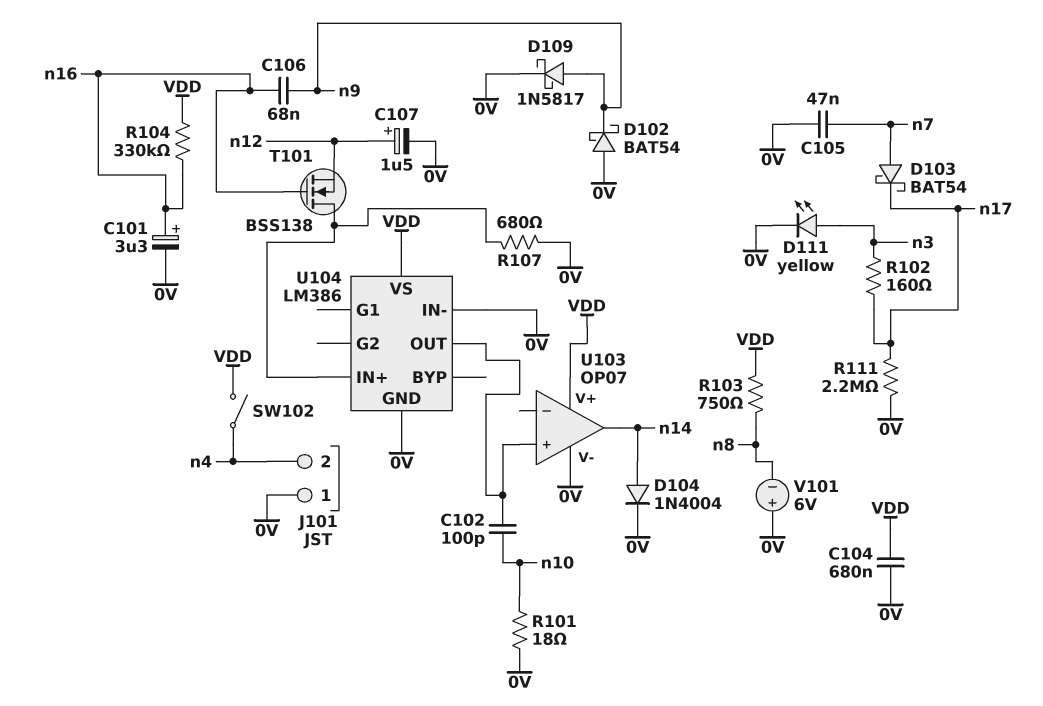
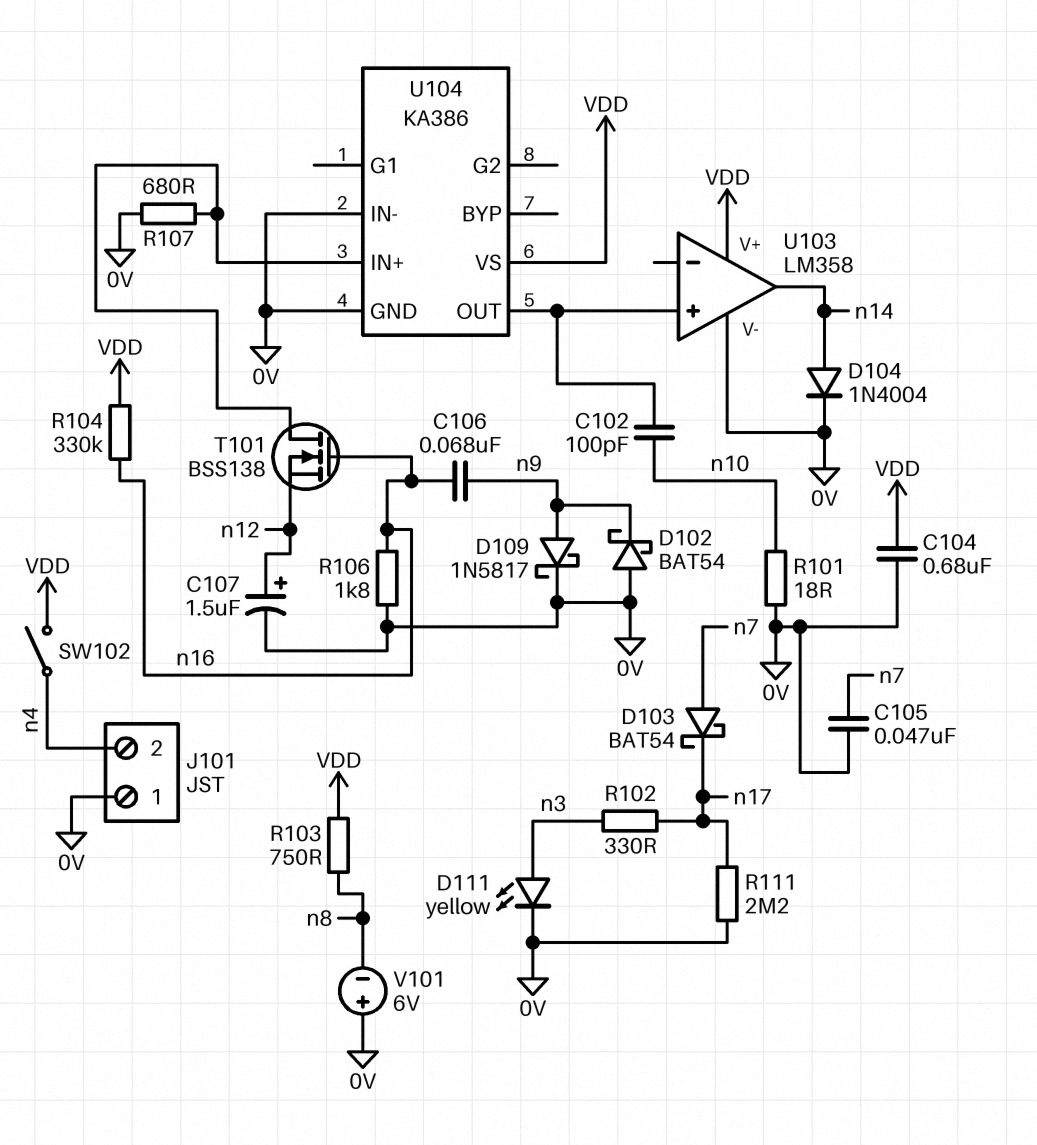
C101: 3.3uF (plus n16, minus 0V) -> none
R102: 160 (n3, n17) -> 330 (n3, n17)
R106: none -> 1.8k (0V, n16)
U103: OP07 -> LM358
U104: LM386 -> KA386

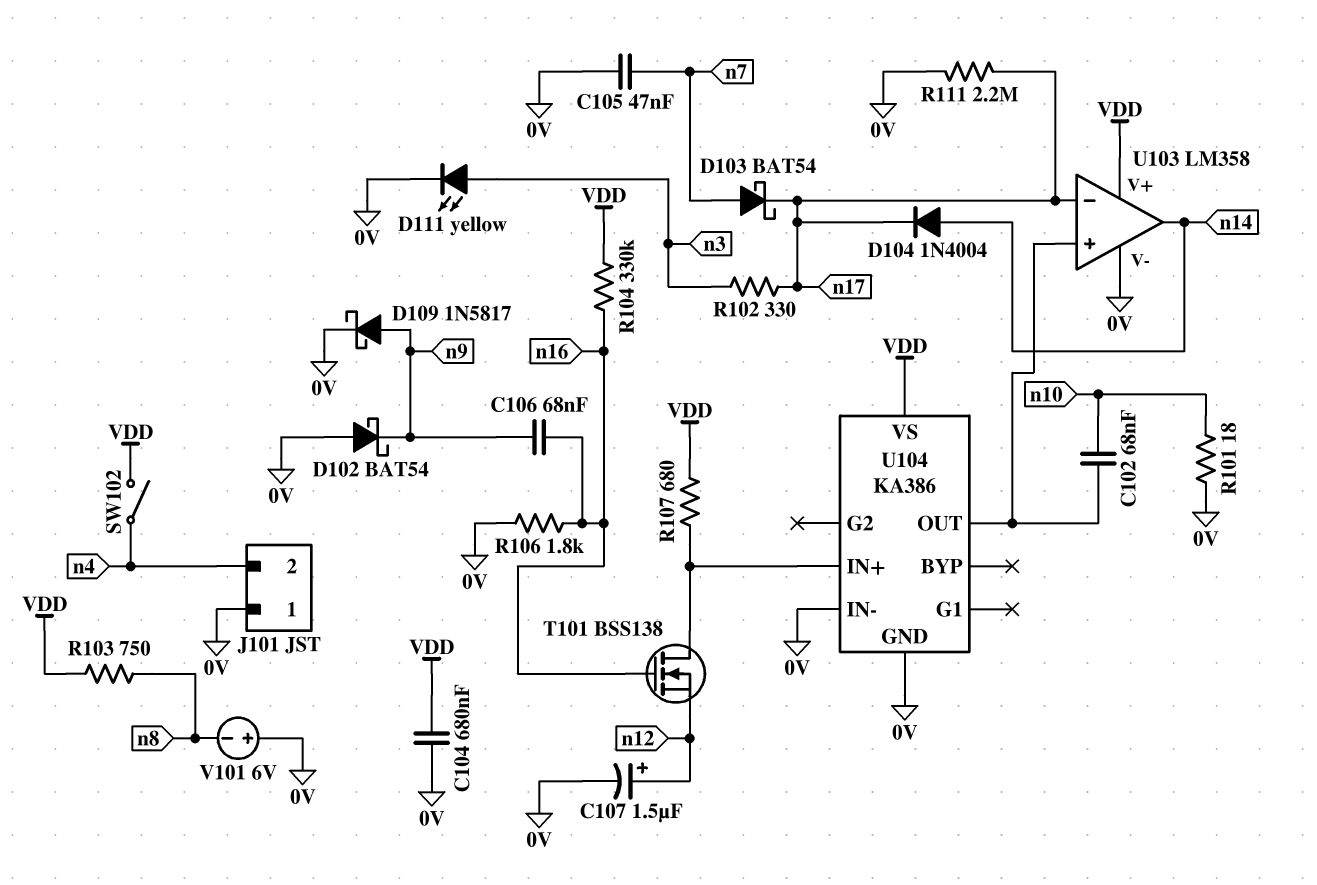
C102: 100pF (U103/in+, n10) -> 68nF (U103/in+, n10)
D104: diode 1N4004 (A n14, K 0V) -> diode 1N4004 (A n14, K n17)
R107: 680 (0V, U104/IN+) -> 680 (U104/IN+, VDD)
U103 pin in-: none -> n17

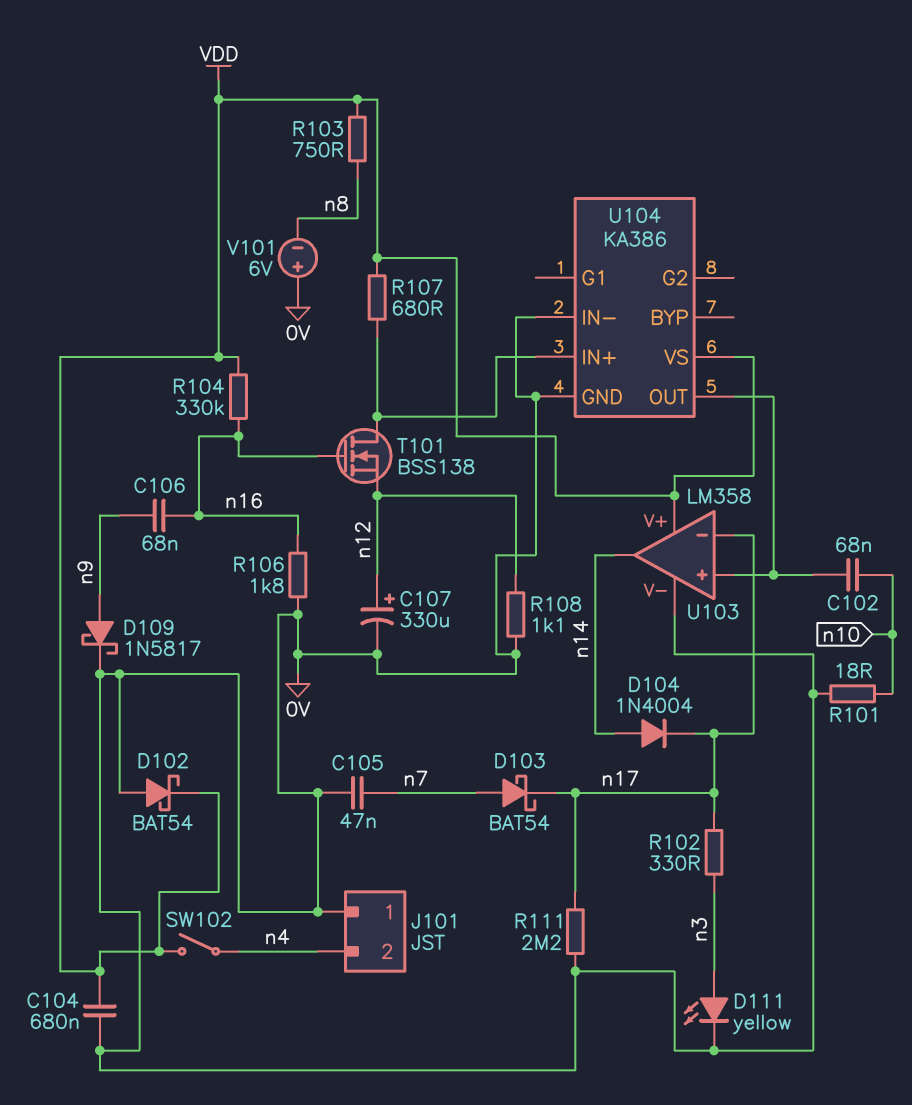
C107: 1.5uF (plus n12, minus 0V) -> 330uF (plus n12, minus 0V)
D102: schottky BAT54 (A 0V, K n9) -> schottky BAT54 (A 0V, K VDD)
R108: none -> 1.1k (0V, n12)

